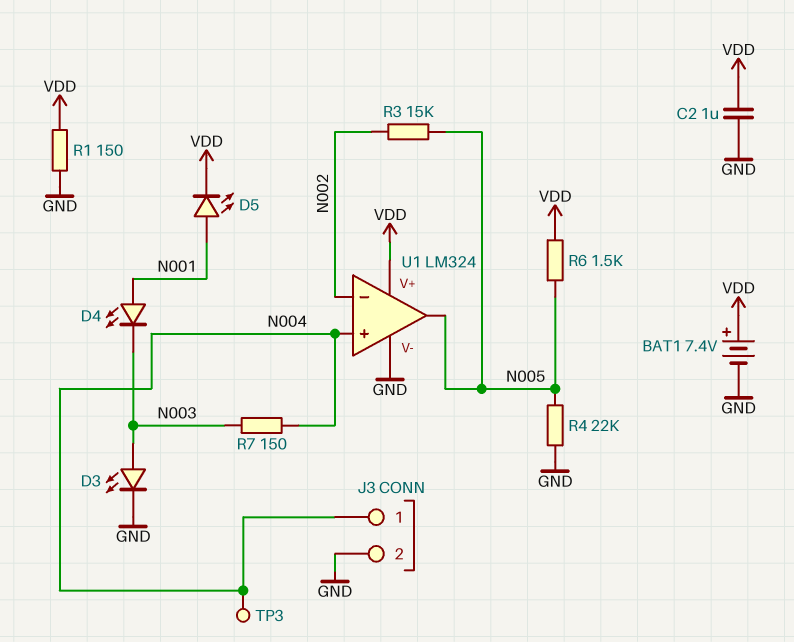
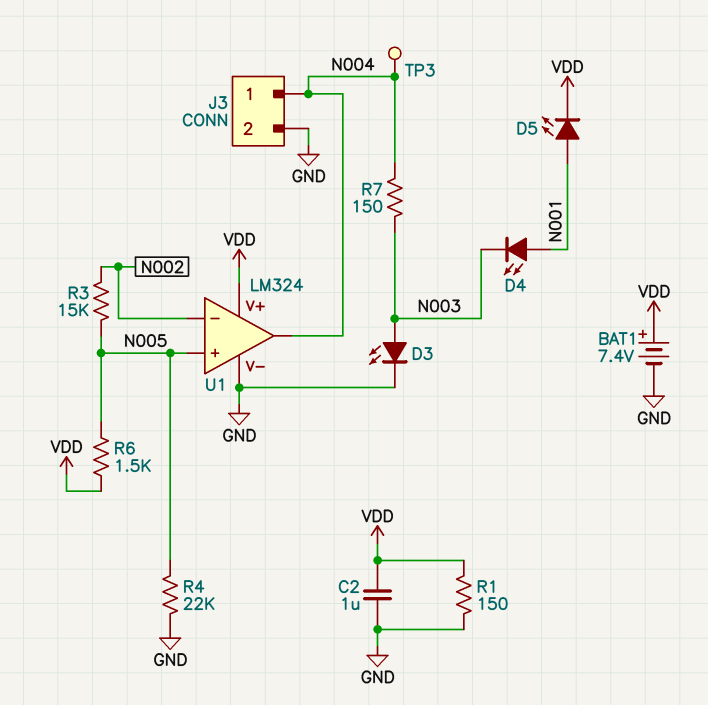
U1 pin in+: N004 -> N005
U1 pin out: N005 -> N004

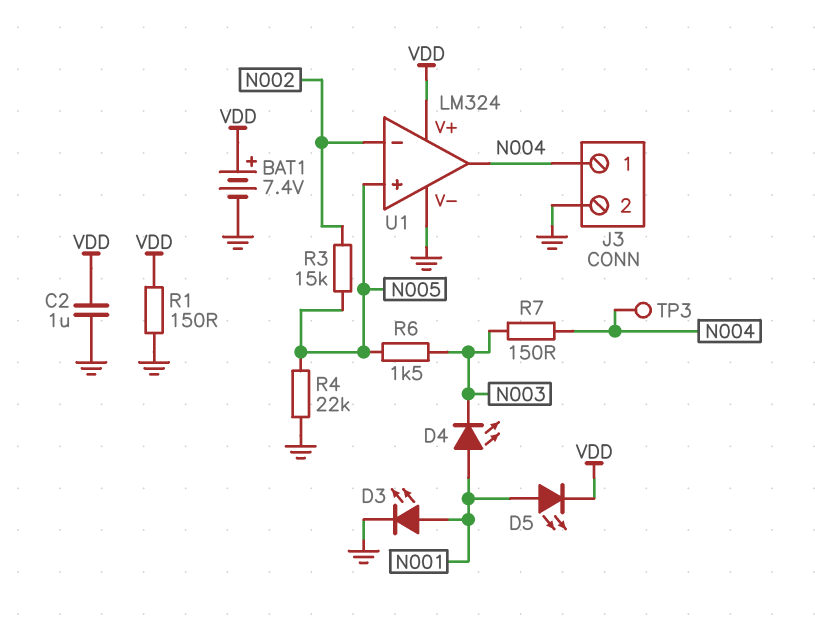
D3: LED (A N003, K GND) -> LED (A N001, K GND)
R6: 1.5k (N005, VDD) -> 1.5k (N003, N005)

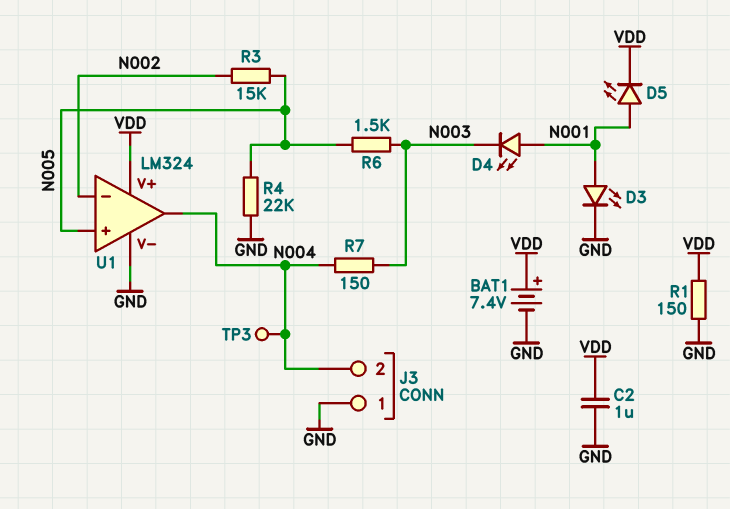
J3 pin 1: N004 -> GND
J3 pin 2: GND -> N004

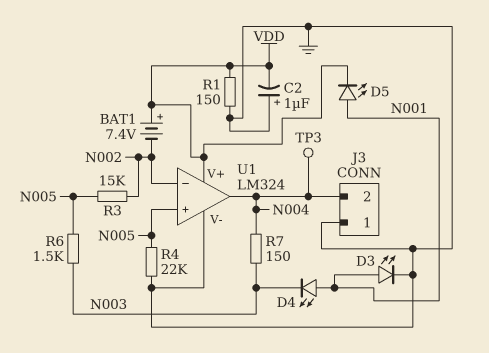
BAT1: 7.4V (plus VDD, minus GND) -> 7.4V (plus VDD, minus N002)
C2: 1uF (GND, VDD) -> 1uF (plus GND, minus VDD)

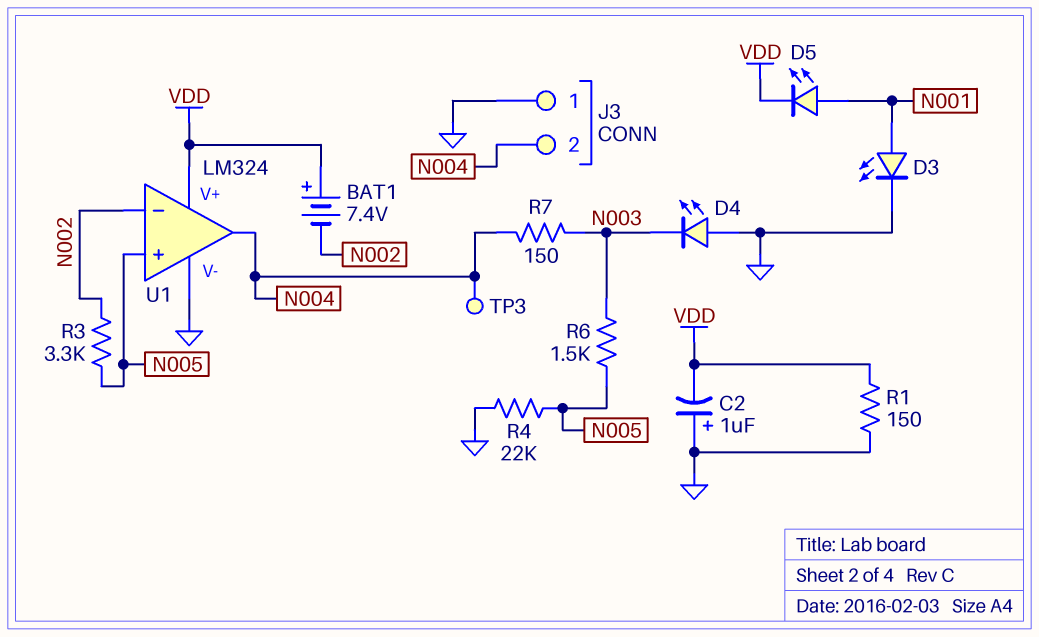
D4: LED (A N001, K N003) -> LED (A GND, K N003)
R3: 15k (N002, N005) -> 3.3k (N002, N005)

